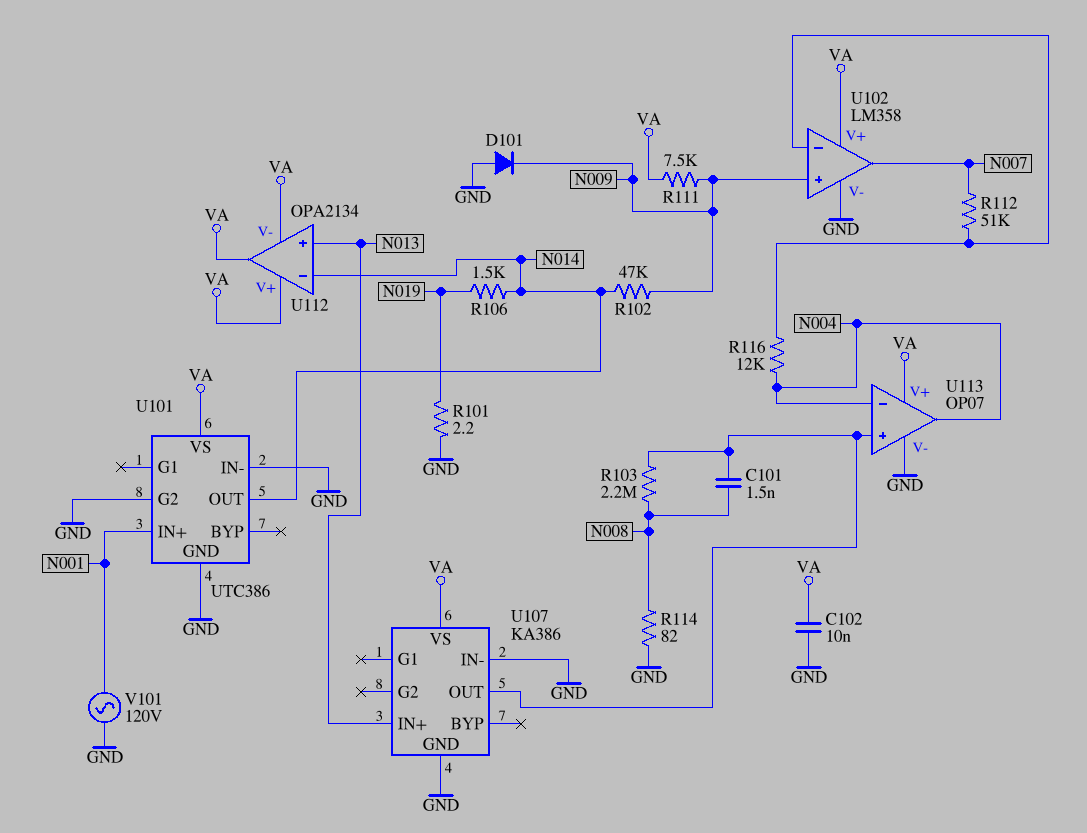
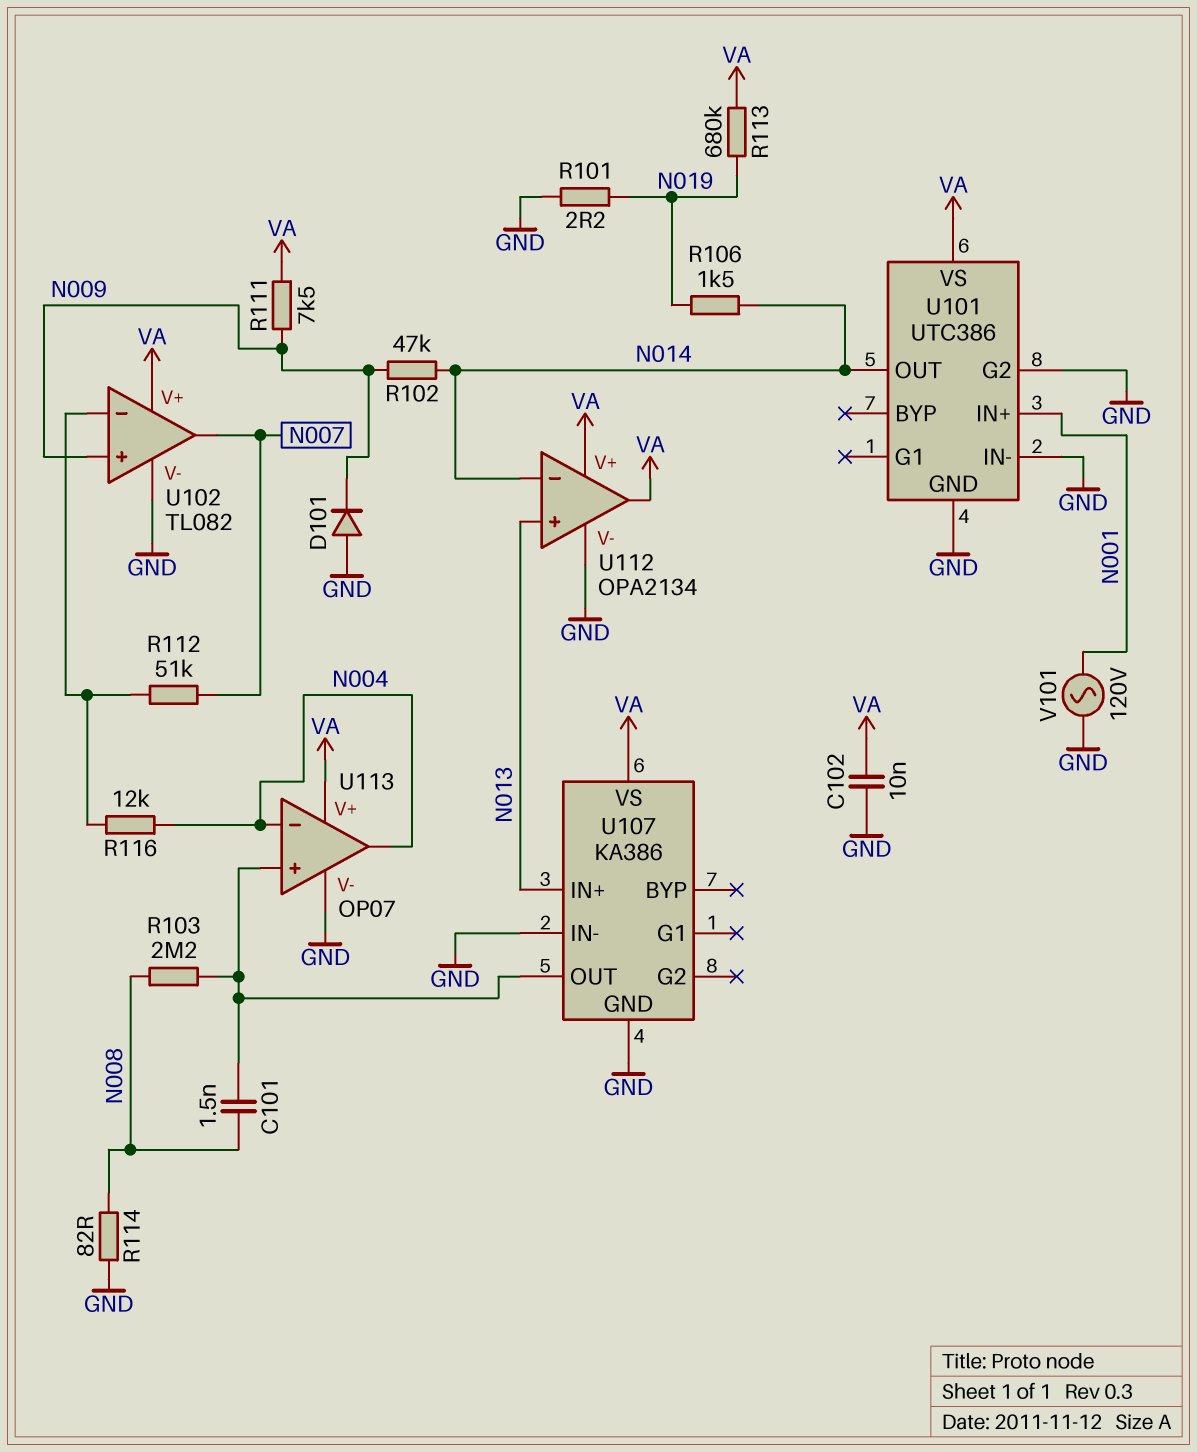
R113: none -> 680k (N019, VA)
U102: LM358 -> TL082
U112 pin V-: VA -> GND

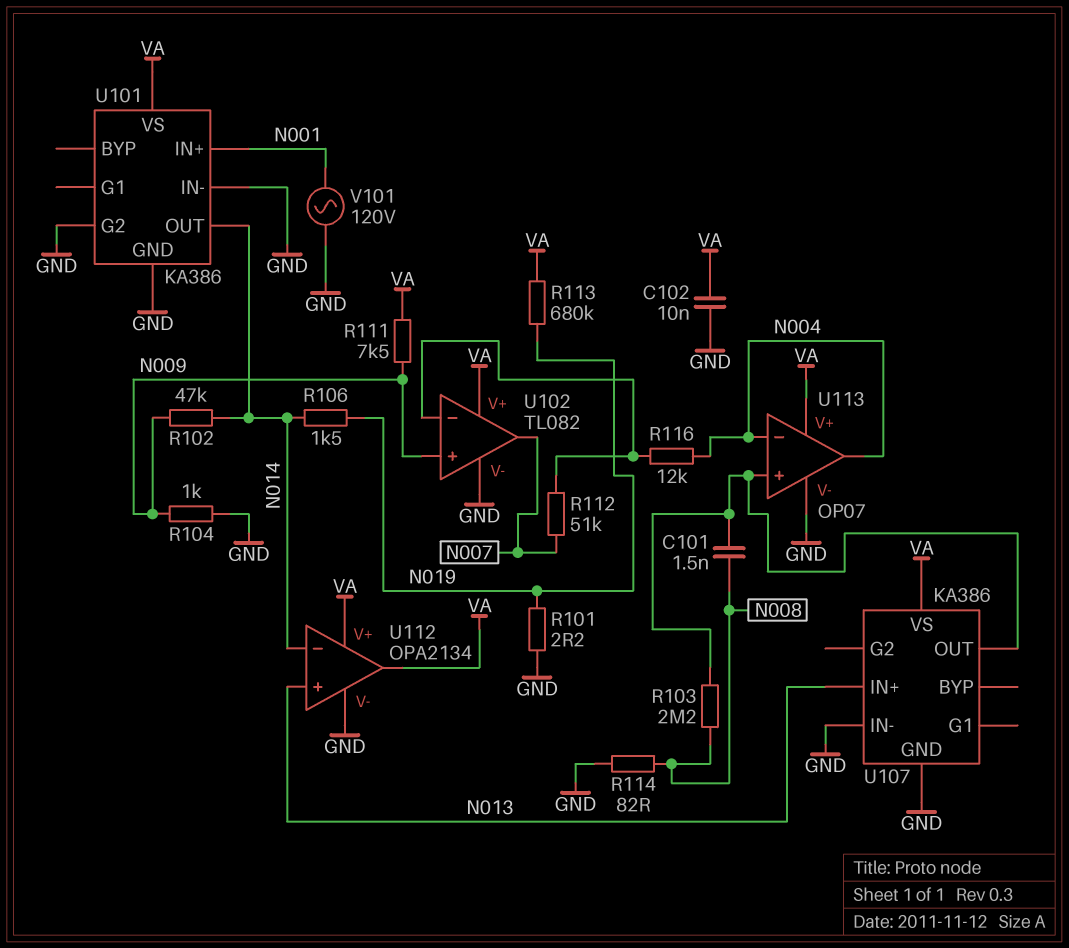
D101: diode (A GND, K N009) -> none
R104: none -> 1k (GND, N009)
U101: UTC386 -> KA386

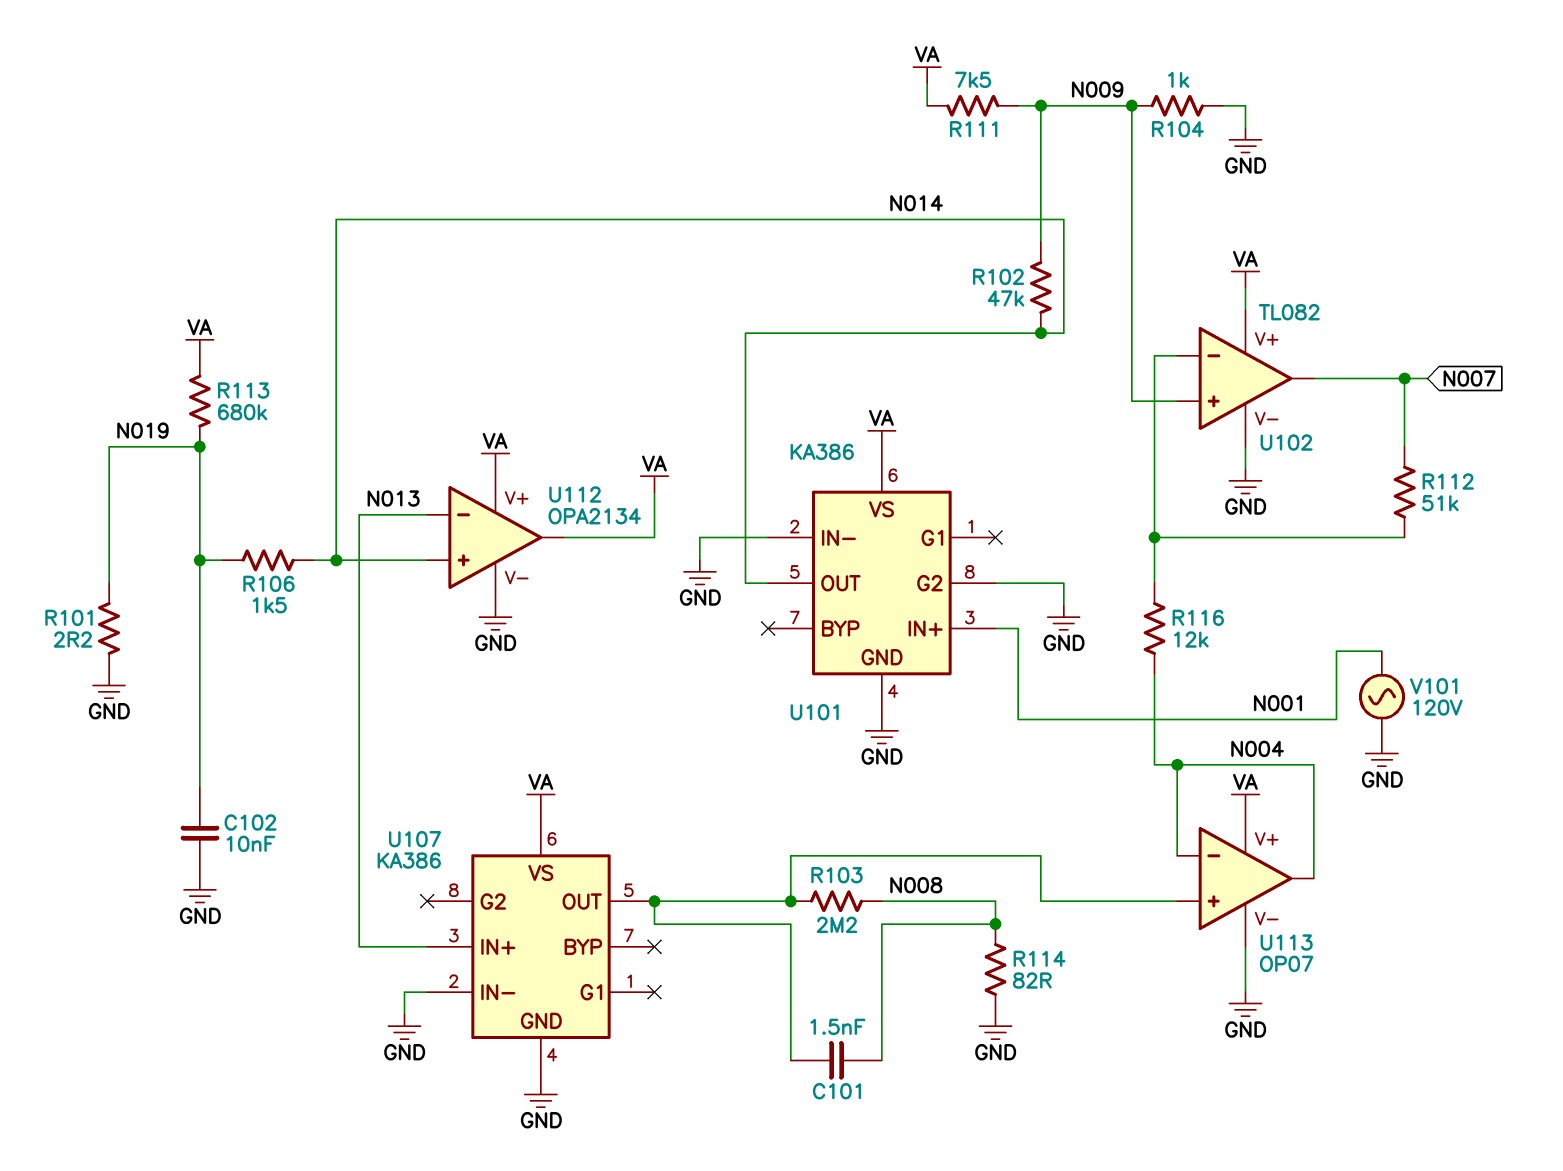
C102: 10nF (GND, VA) -> 10nF (GND, N019)
U112 pin in+: N013 -> N014
U112 pin in-: N014 -> N013

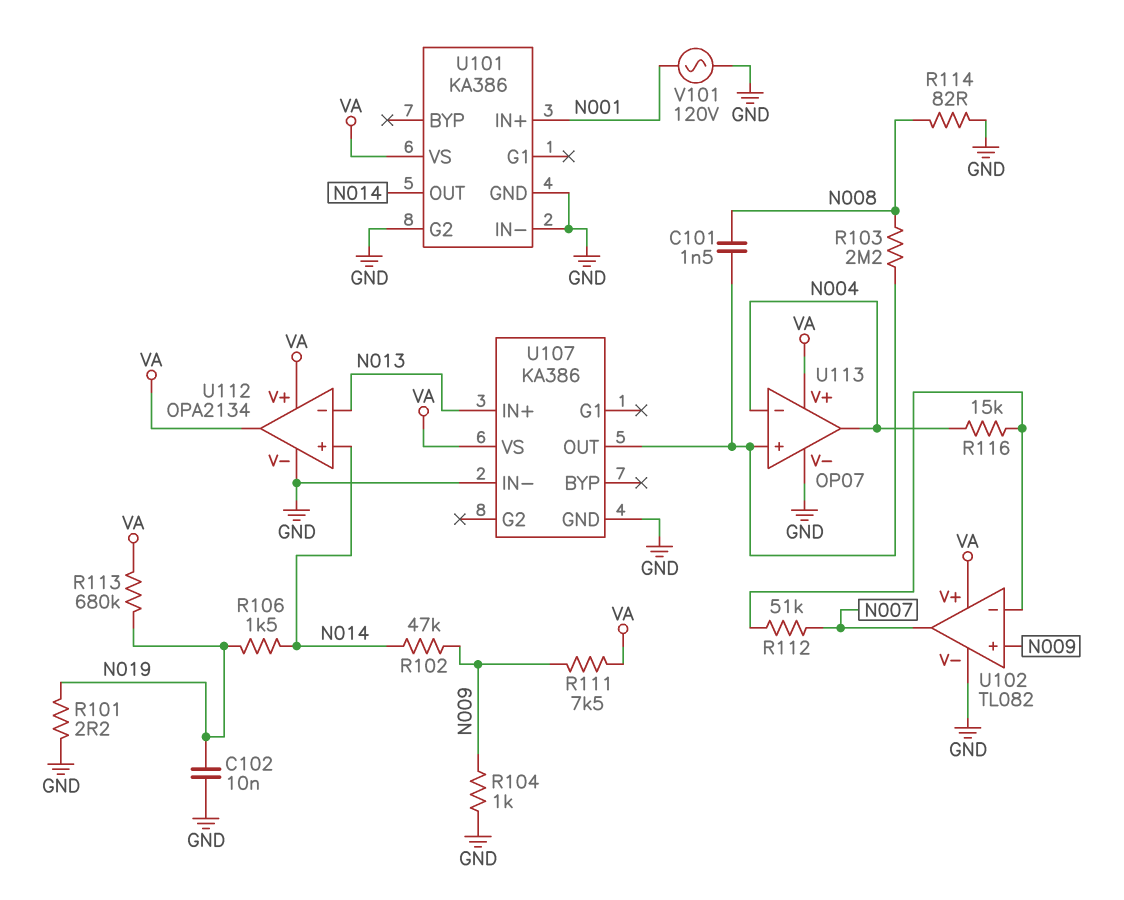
R116: 12k (N004, U102/in-) -> 15k (N004, U102/in-)

